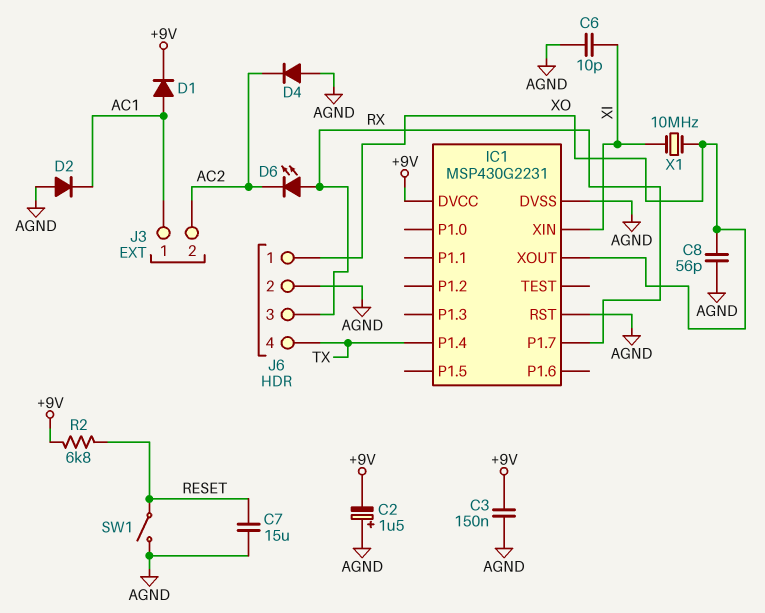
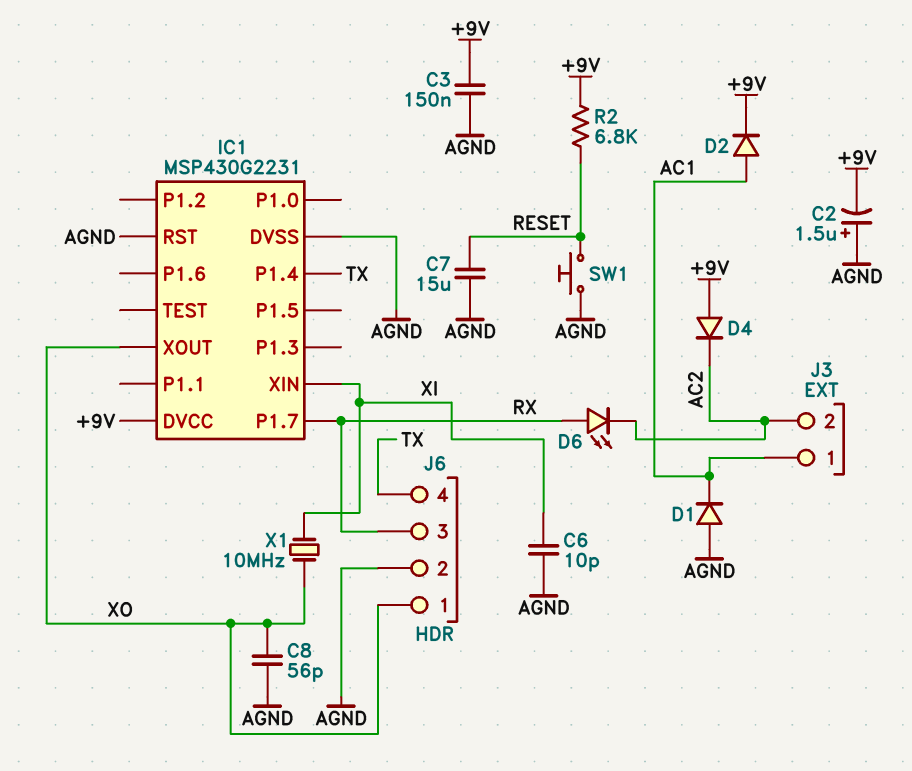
D1: diode (A AC1, K +9V) -> diode (A AGND, K AC1)
D2: diode (A AGND, K AC1) -> diode (A AC1, K +9V)
D4: diode (A AGND, K AC2) -> diode (A +9V, K AC2)
SW1: switch (AGND, RESET) -> button (AGND, RESET)

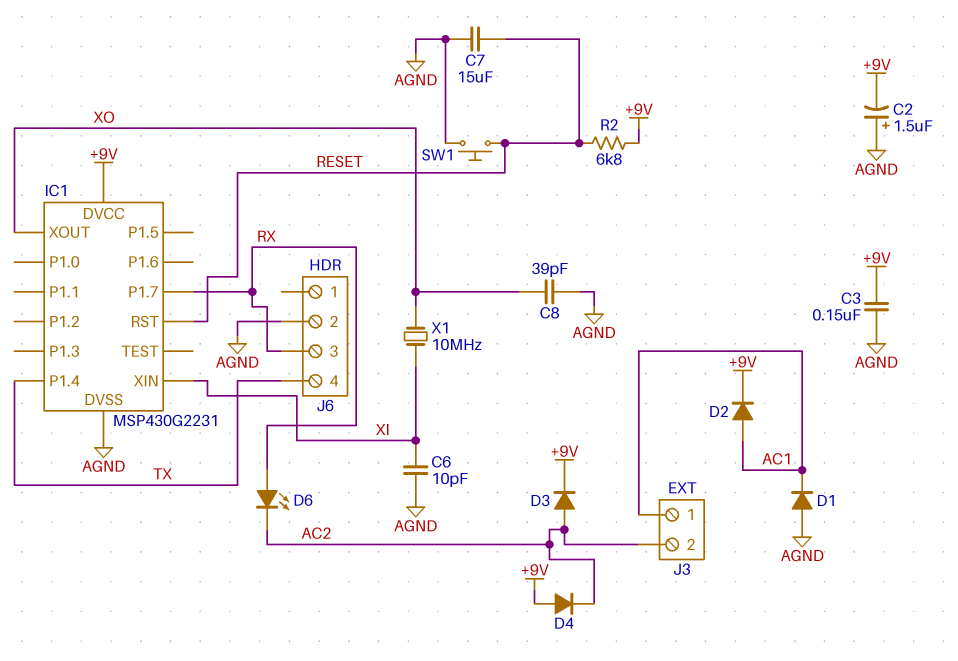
C8: 56pF (AGND, XO) -> 39pF (AGND, XO)
D3: none -> diode (A AC2, K +9V)
IC1 pin RST: AGND -> RESET
J6 pin 1: XO -> none

